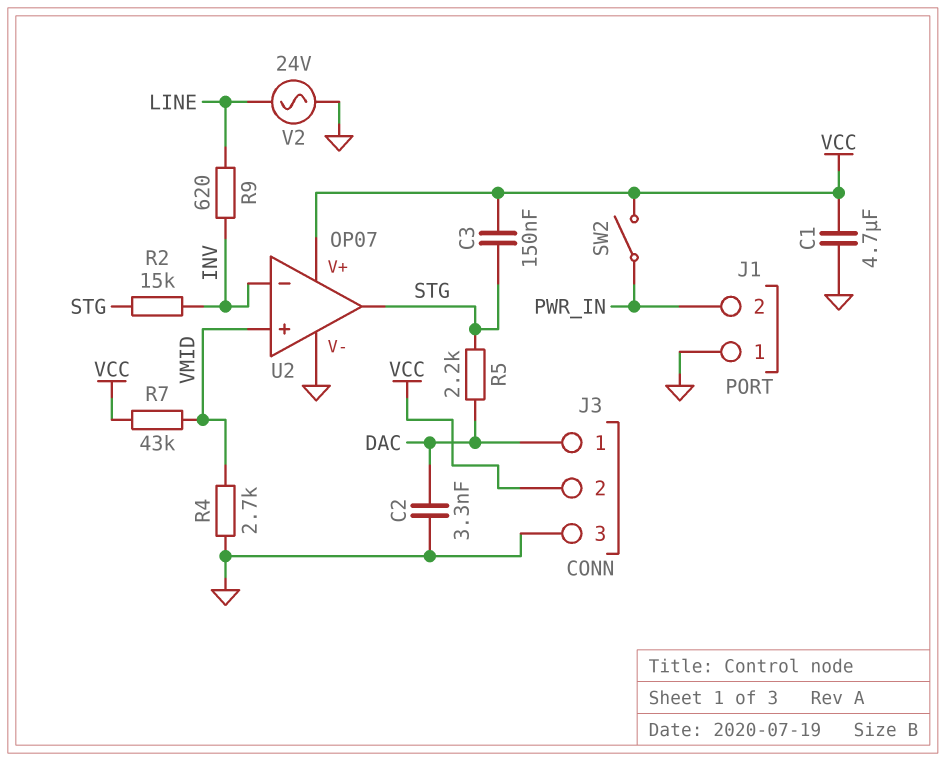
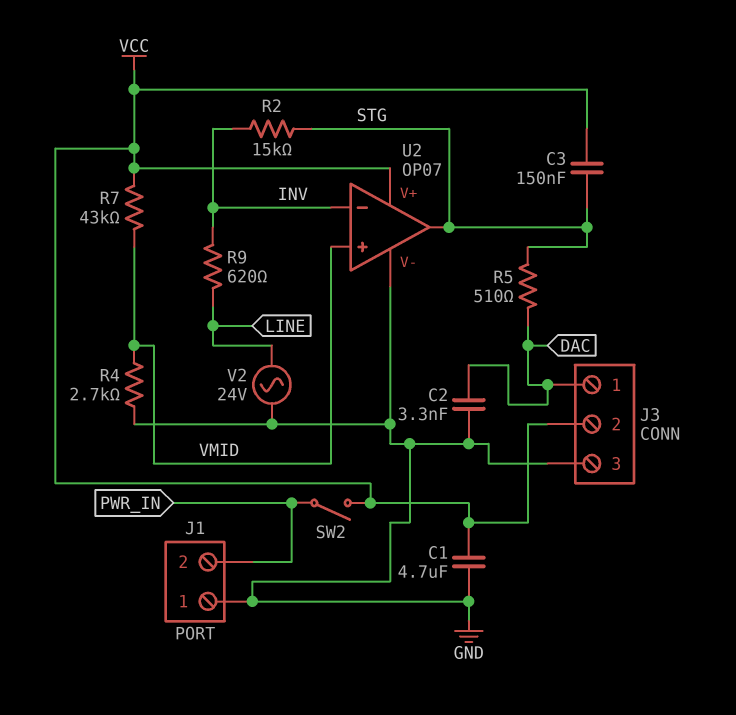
R5: 2.2k (DAC, STG) -> 510 (DAC, STG)

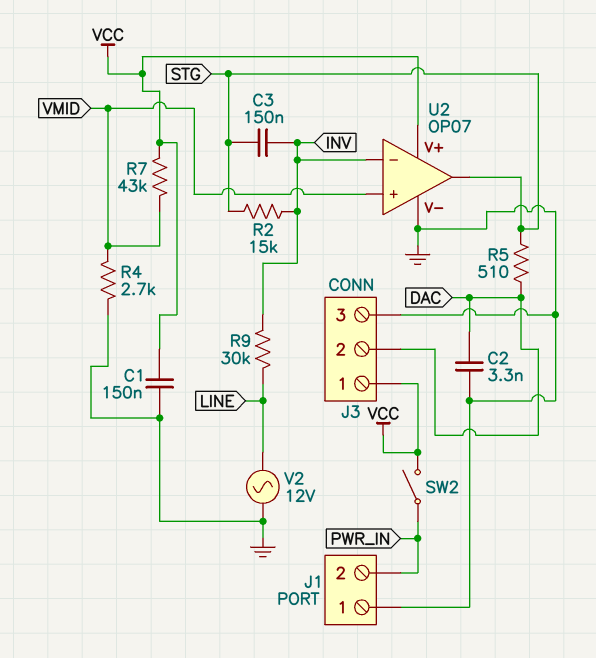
C1: 4.7uF (GND, VCC) -> 150nF (GND, VCC)
C3: 150nF (STG, VCC) -> 150nF (INV, STG)
J3 pin 1: DAC -> VCC
J3 pin 2: VCC -> DAC
R9: 620 (INV, LINE) -> 30k (INV, LINE)
V2: AC 24V (GND, LINE) -> AC 12V (GND, LINE)

